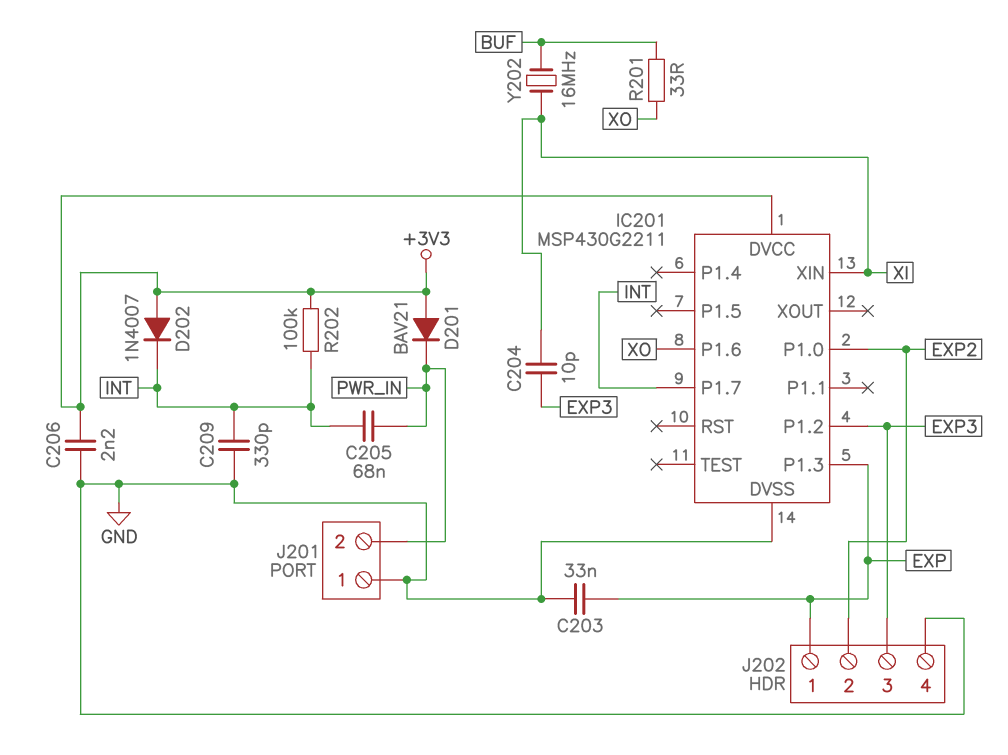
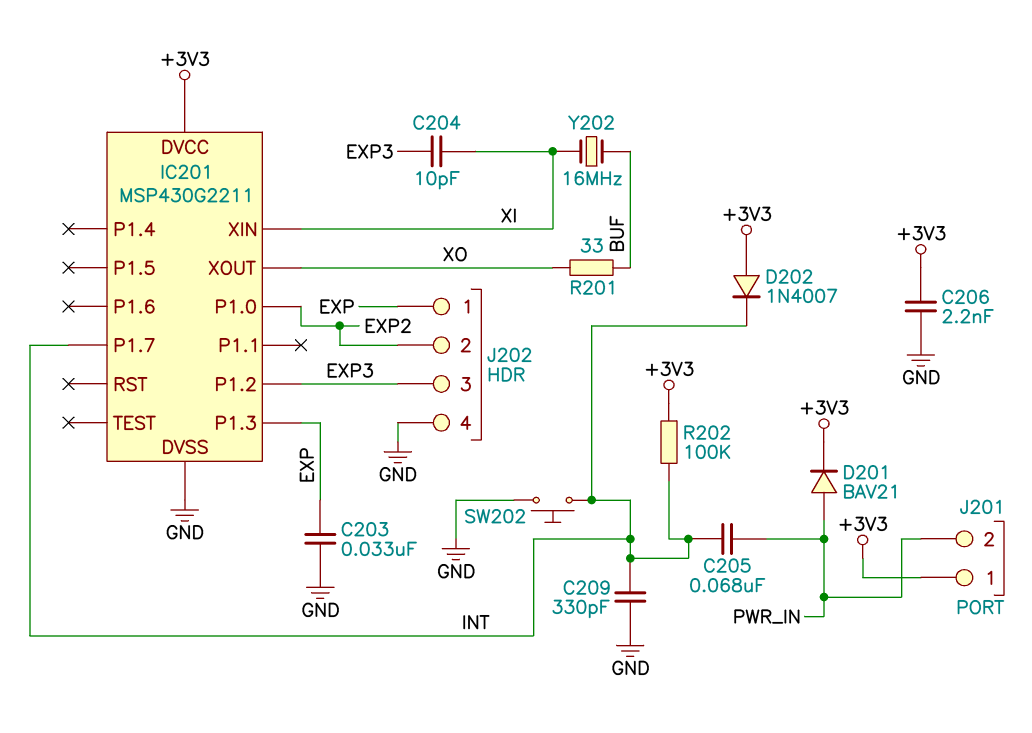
D201: diode BAV21 (A +3V3, K PWR_IN) -> diode BAV21 (A PWR_IN, K +3V3)
IC201 pin P1.6: XO -> none
IC201 pin XOUT: none -> XO
J201 pin 1: GND -> +3V3
SW202: none -> button (GND, INT)

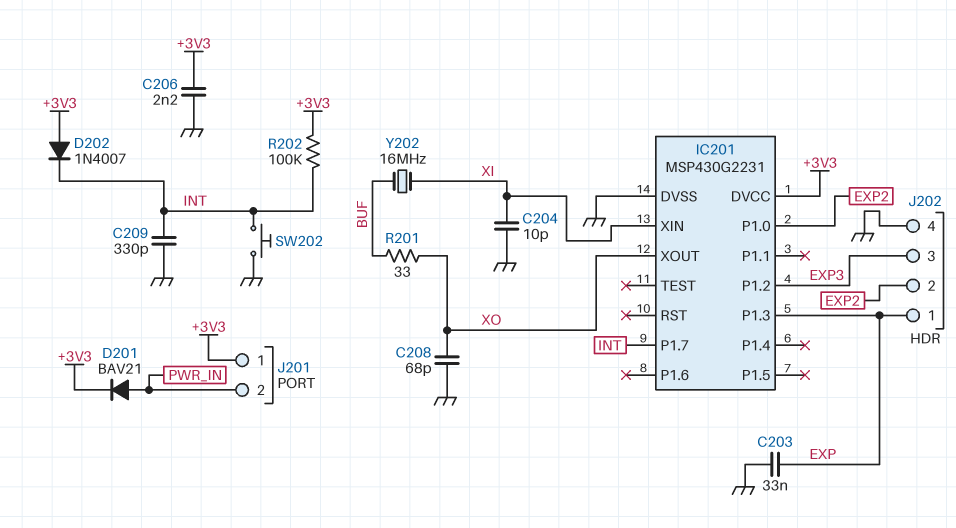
C204: 10pF (EXP3, XI) -> 10pF (GND, XI)
C205: 68nF (INT, PWR_IN) -> none
C208: none -> 68pF (GND, XO)
IC201: MSP430G2211 -> MSP430G2231

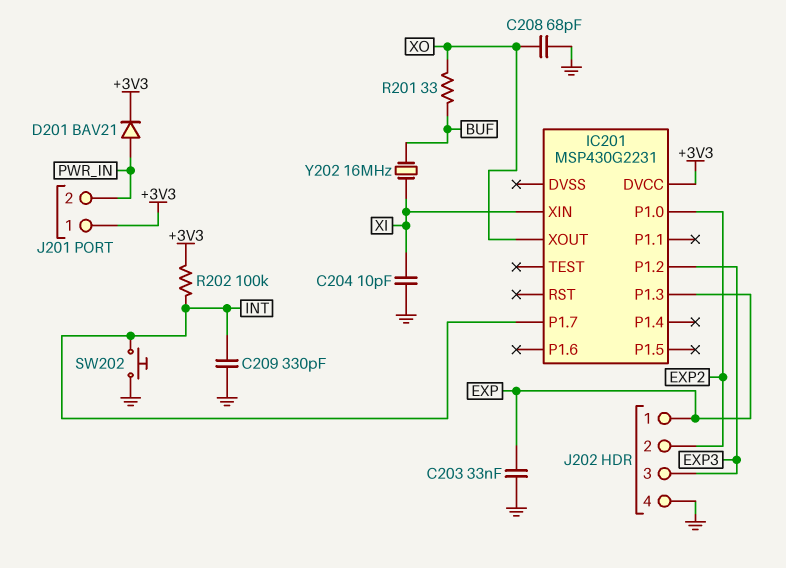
C206: 2.2nF (+3V3, GND) -> none
D202: diode 1N4007 (A +3V3, K INT) -> none
IC201 pin DVSS: GND -> none

